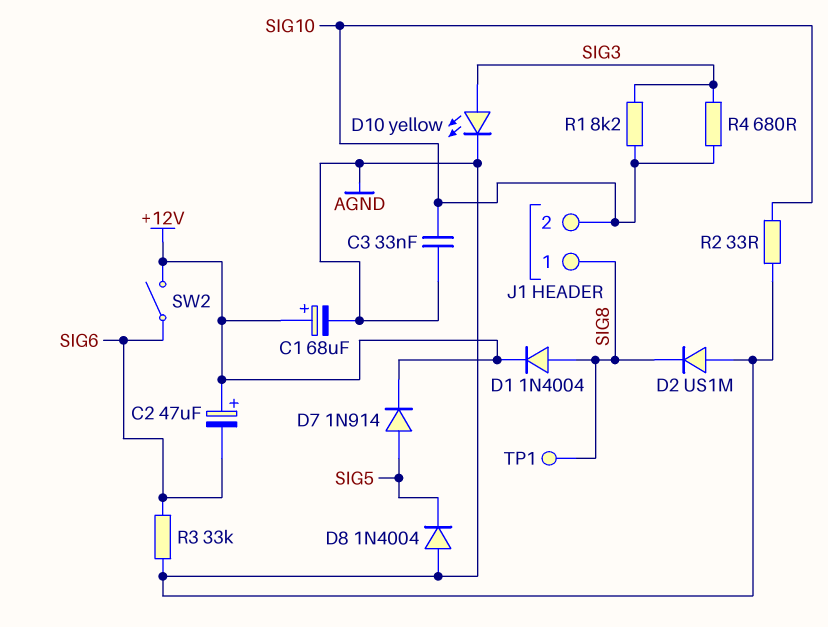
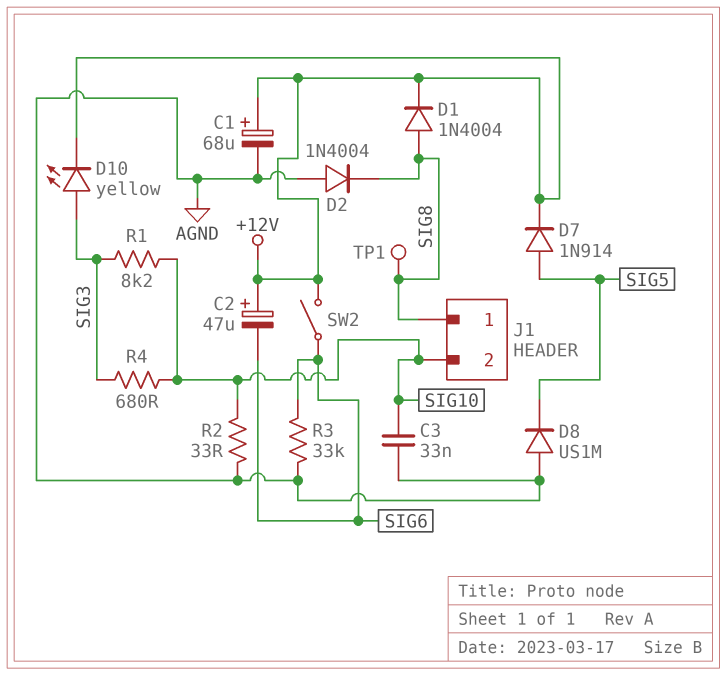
D2: diode US1M (A AGND, K SIG8) -> diode 1N4004 (A AGND, K SIG8)
D8: diode 1N4004 (A AGND, K SIG5) -> diode US1M (A AGND, K SIG5)
D10: LED yellow (A SIG3, K AGND) -> LED yellow (A SIG3, K +12V)

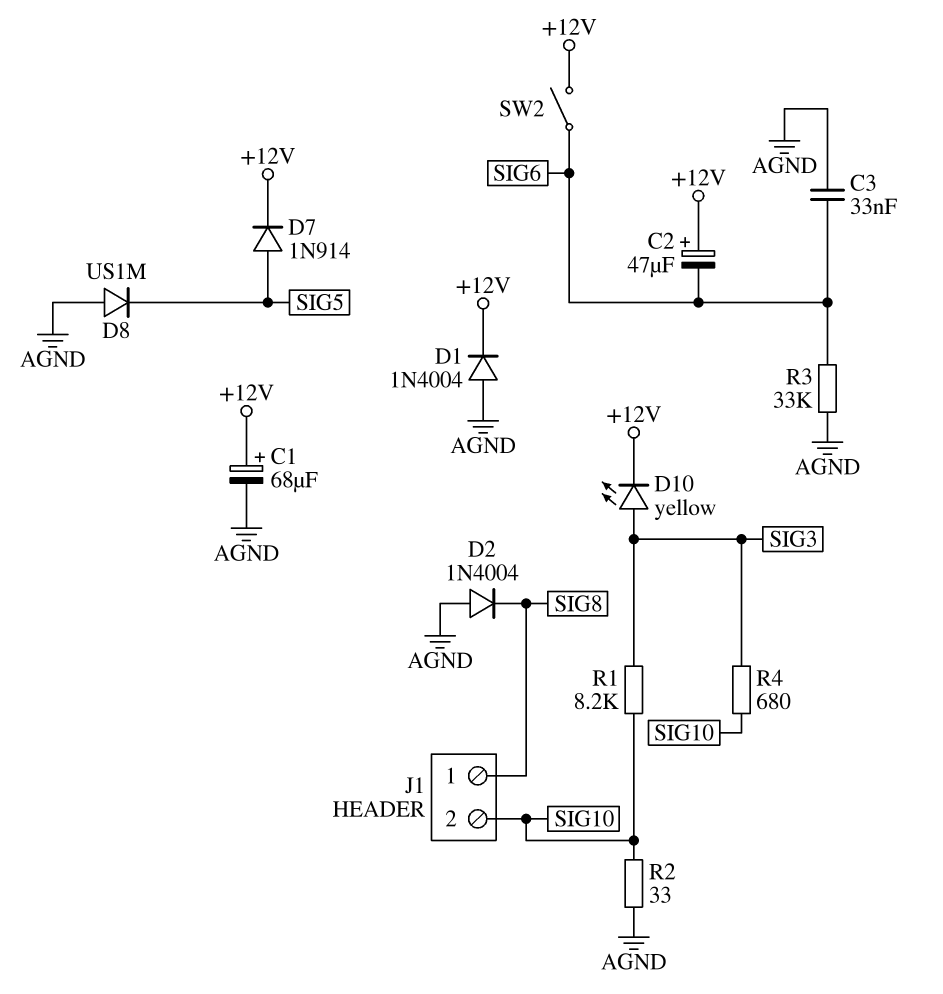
C3: 33nF (AGND, SIG10) -> 33nF (AGND, SIG6)
D1: diode 1N4004 (A SIG8, K +12V) -> diode 1N4004 (A AGND, K +12V)
TP1: test point (SIG8) -> none

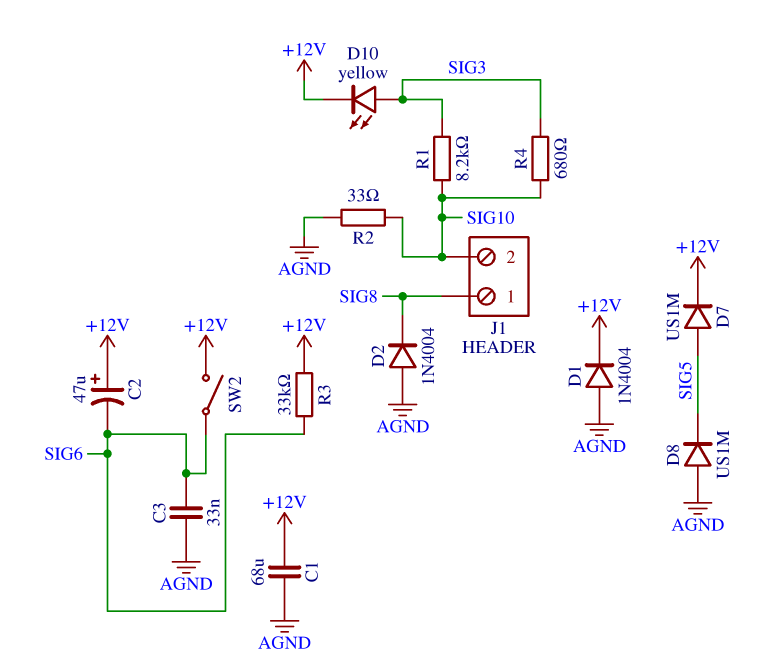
C1: 68uF (plus +12V, minus AGND) -> 68uF (+12V, AGND)
D7: diode 1N914 (A SIG5, K +12V) -> diode US1M (A SIG5, K +12V)
R3: 33k (AGND, SIG6) -> 33k (+12V, SIG6)

